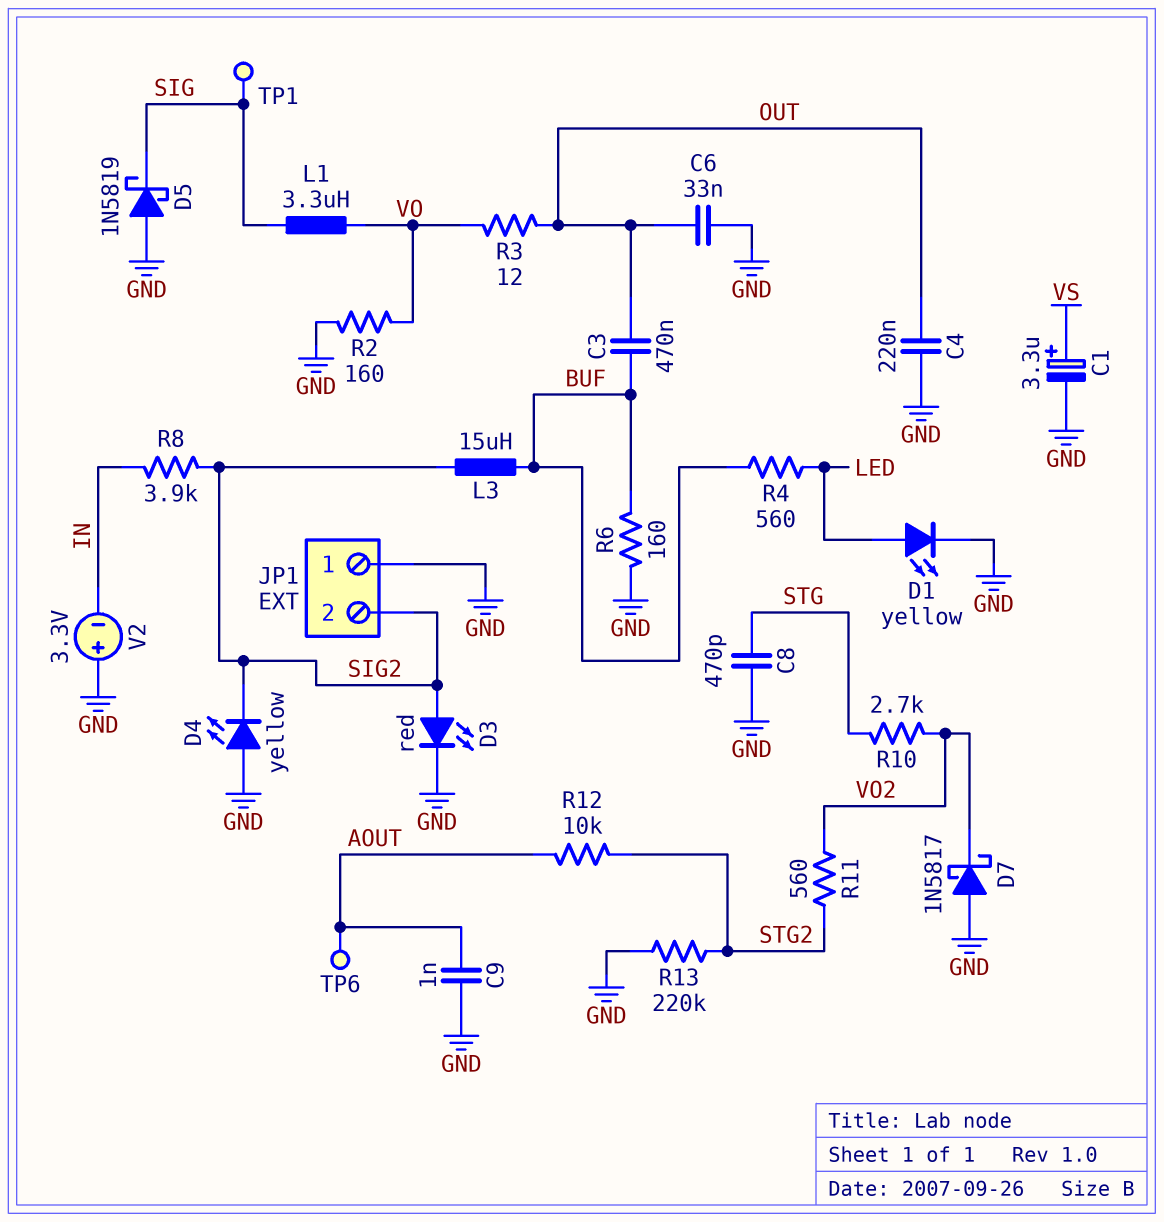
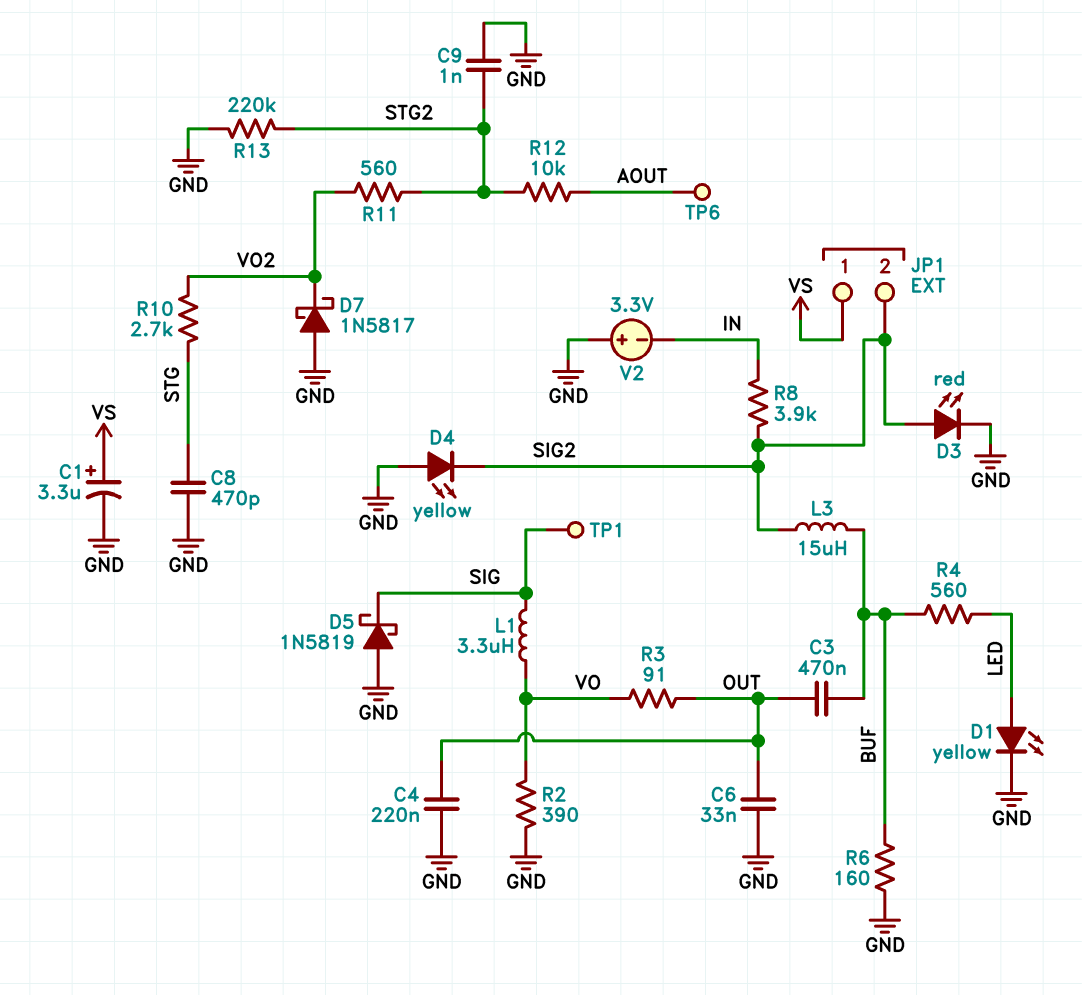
C9: 1nF (AOUT, GND) -> 1nF (GND, STG2)
JP1 pin 1: GND -> VS
R2: 160 (GND, VO) -> 390 (GND, VO)
R3: 12 (OUT, VO) -> 91 (OUT, VO)

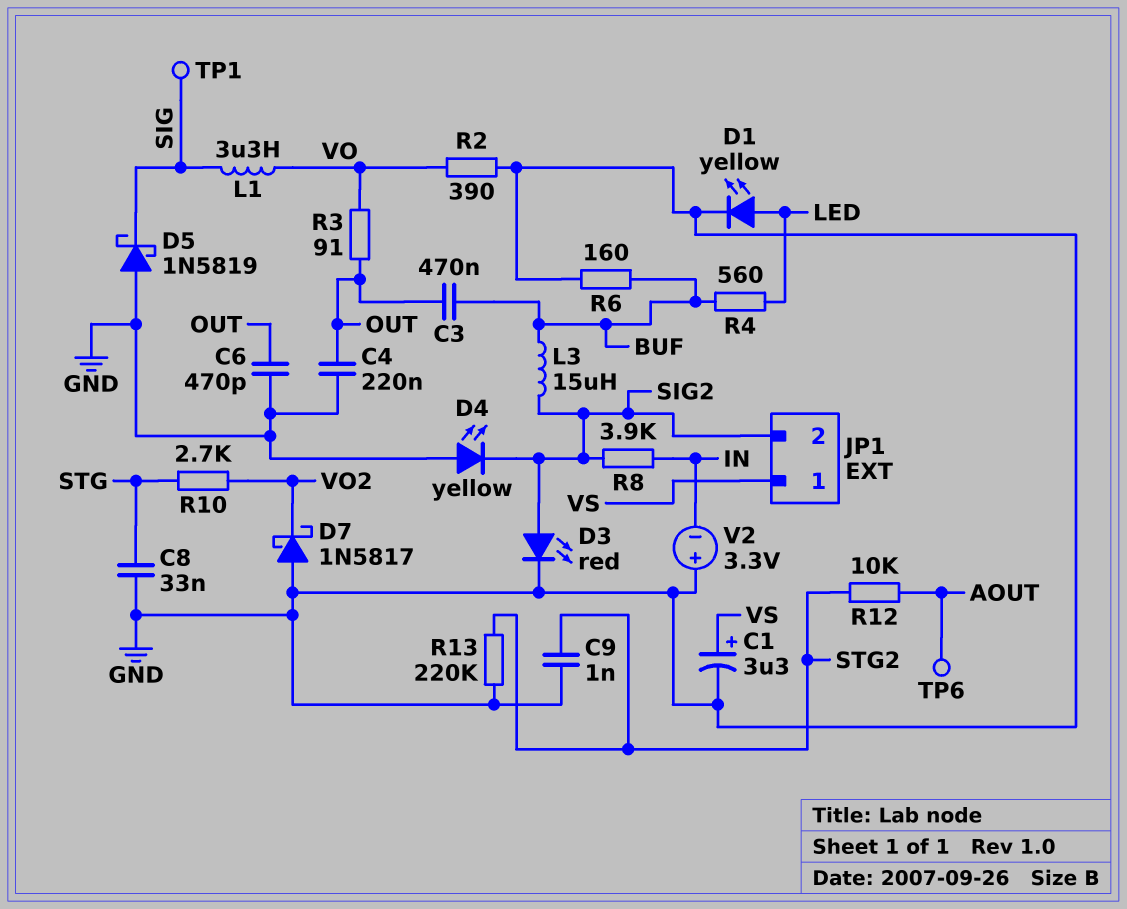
C6: 33nF (GND, OUT) -> 470pF (GND, OUT)
C8: 470pF (GND, STG) -> 33nF (GND, STG)
R11: 560 (STG2, VO2) -> none

